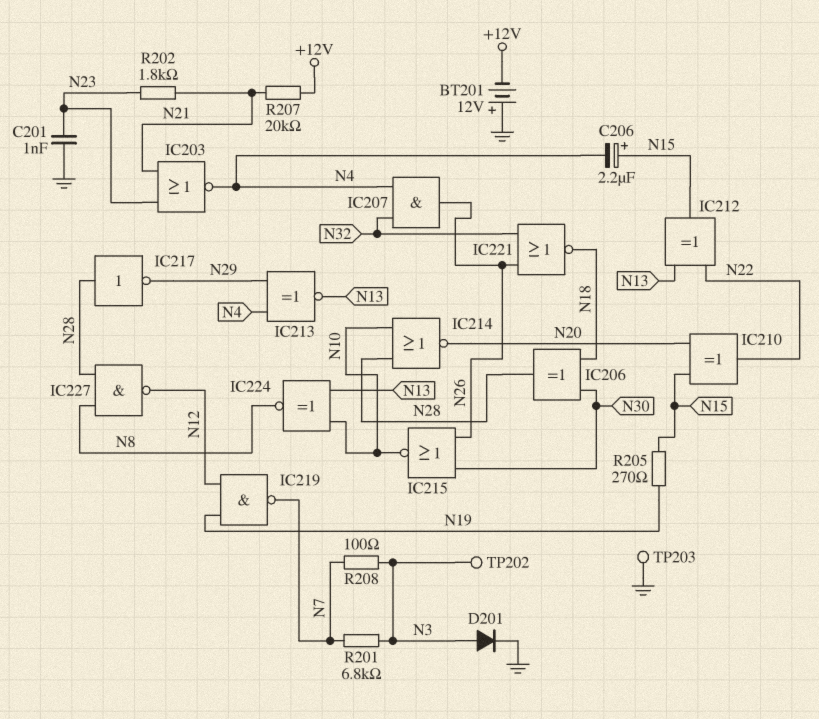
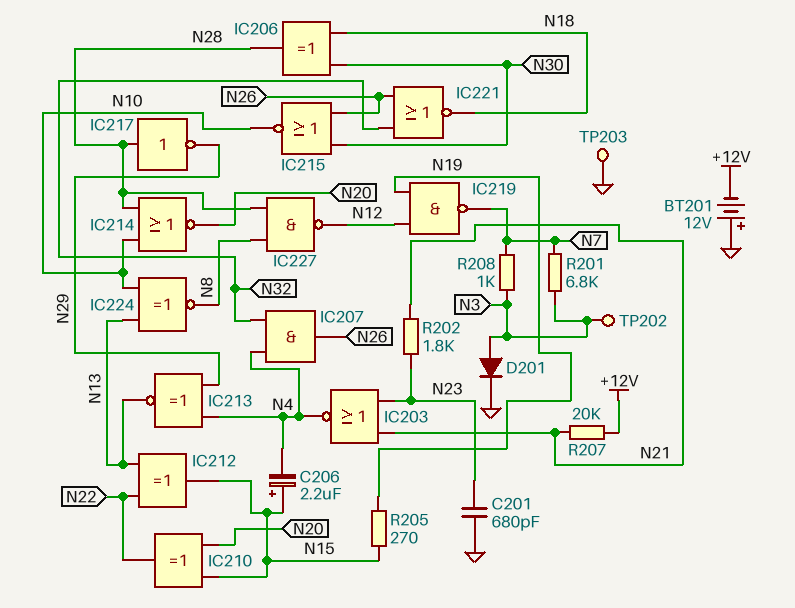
C201: 1nF (GND, N23) -> 680pF (GND, N23)
R208: 100 (N3, N7) -> 1k (N3, N7)

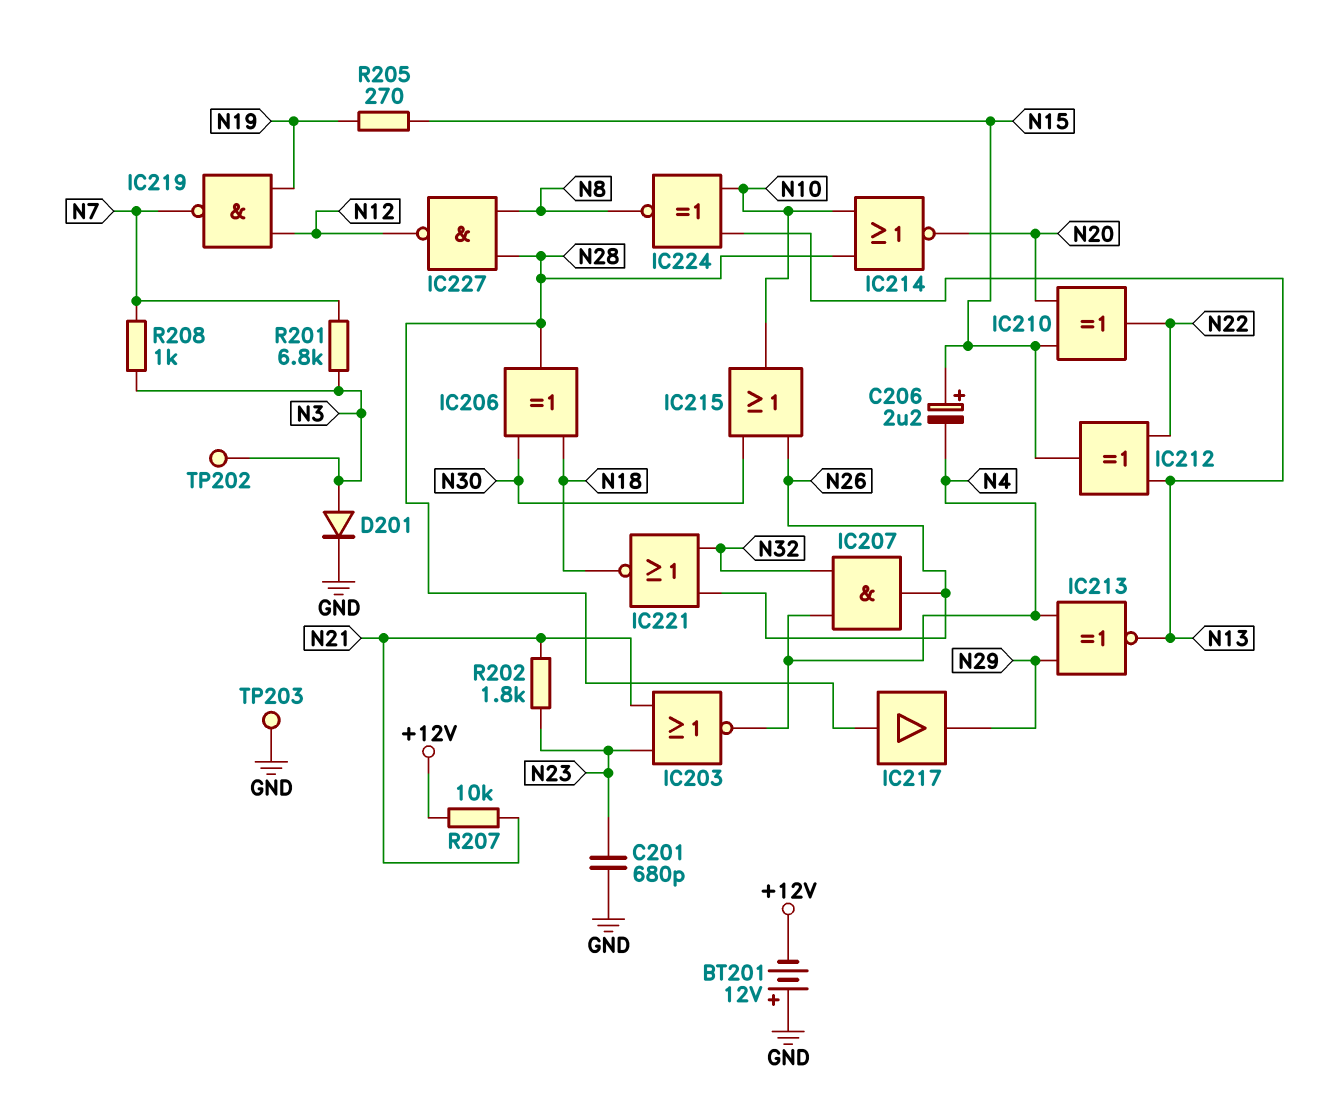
IC215: NOR (in N26, in N30, out N10) -> OR (in N26, in N30, out N10)
IC217: NOT (in N28, out N29) -> buffer (in N28, out N29)
R207: 20k (+12V, N21) -> 10k (+12V, N21)

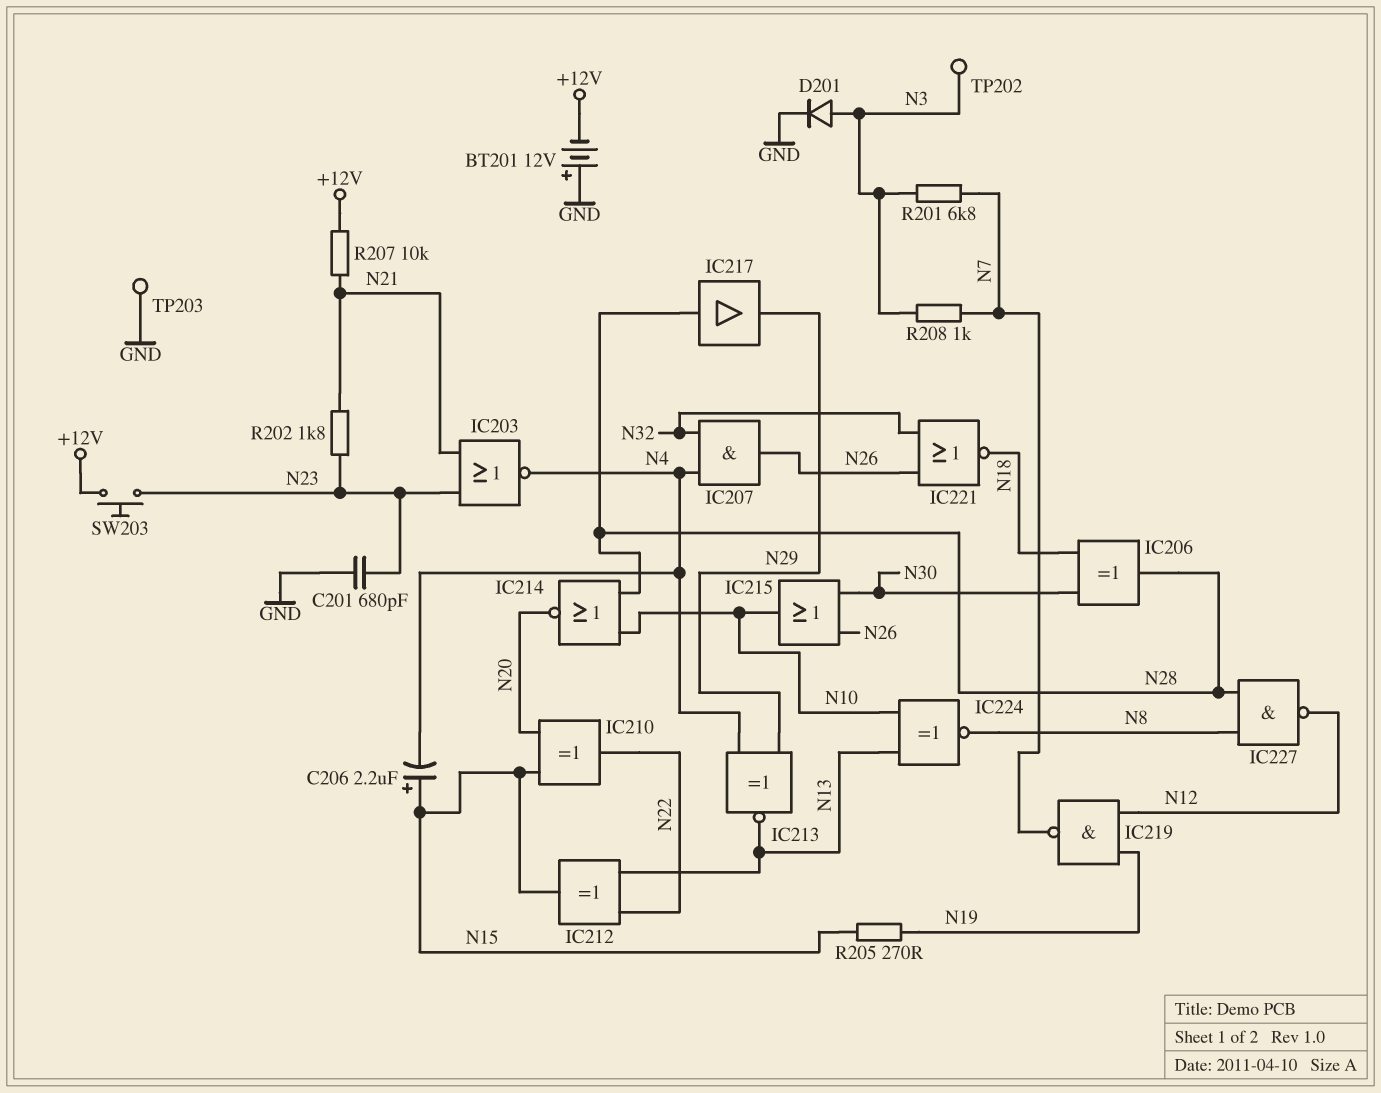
SW203: none -> button (+12V, N23)

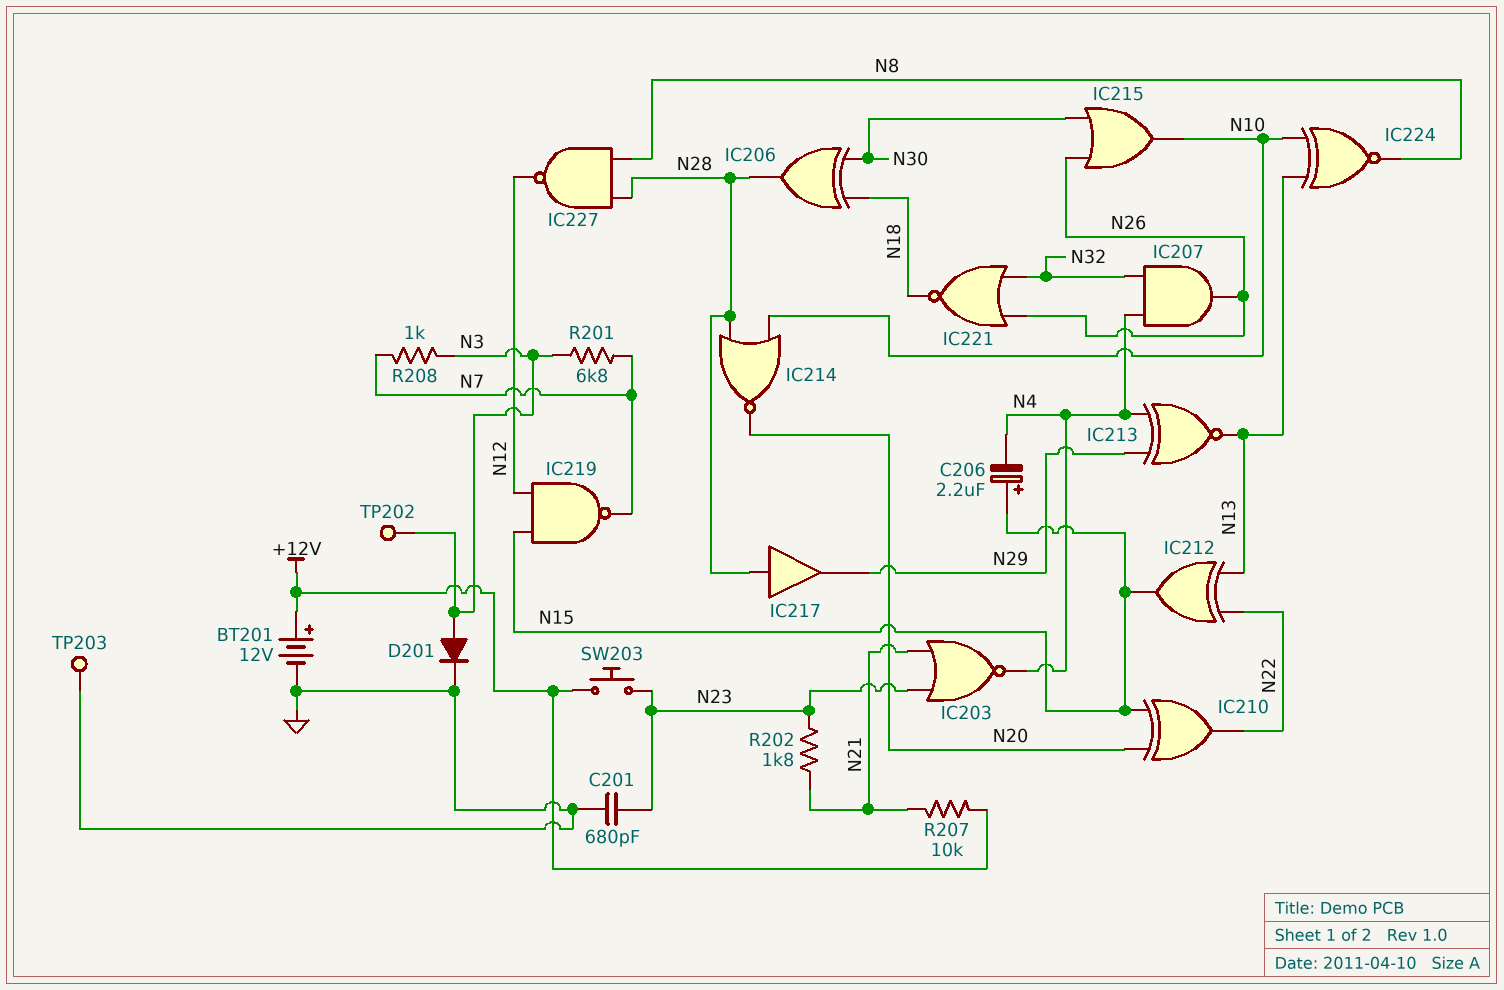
BT201: 12V (plus GND, minus +12V) -> 12V (plus +12V, minus GND)
IC219: NAND (in N12, in N19, out N7) -> NAND (in N12, in N15, out N7)
R205: 270 (N15, N19) -> none

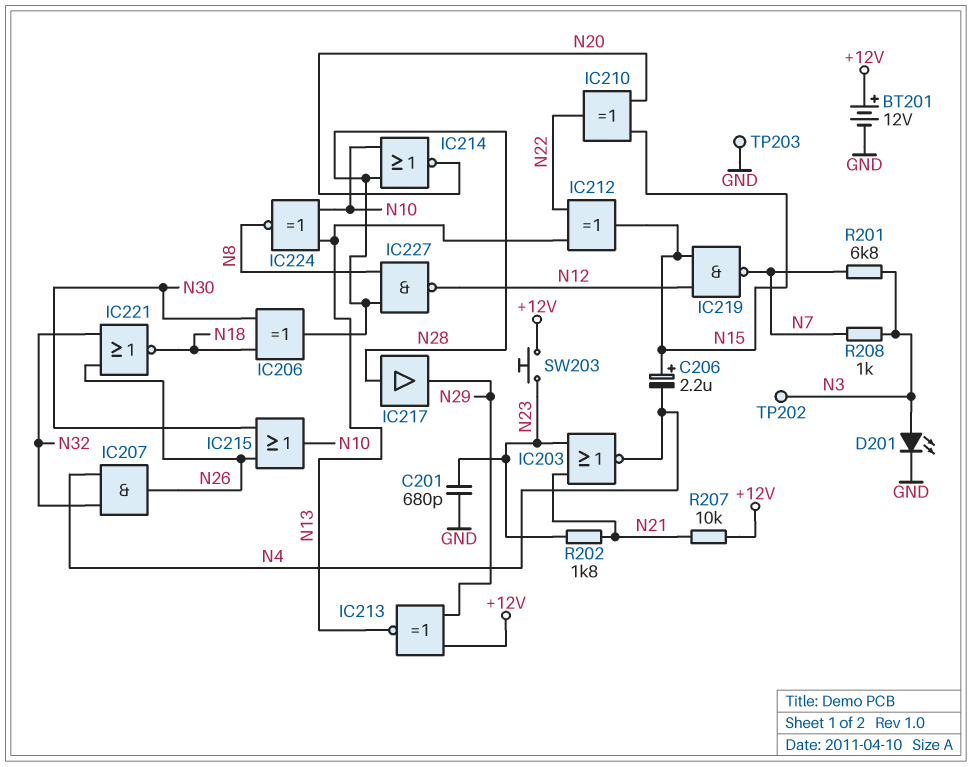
D201: diode (A N3, K GND) -> LED (A N3, K GND)
IC213: XNOR (in N4, in N29, out N13) -> XNOR (in +12V, in N29, out N13)

